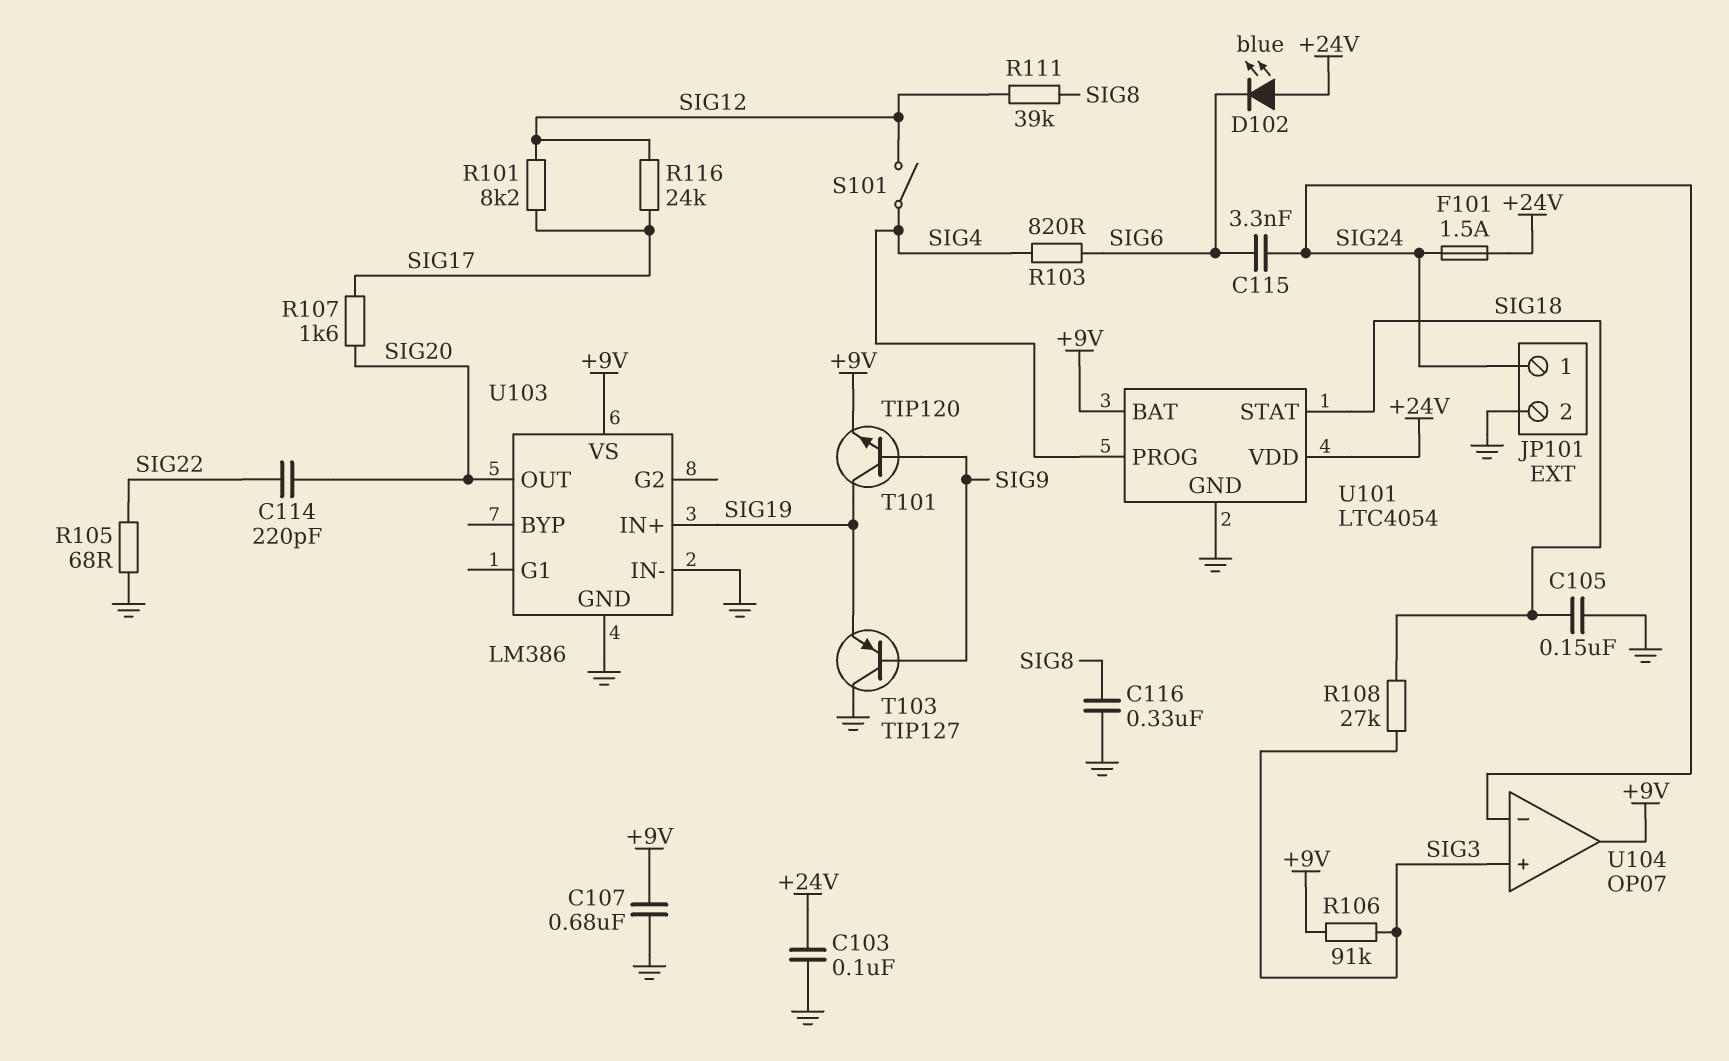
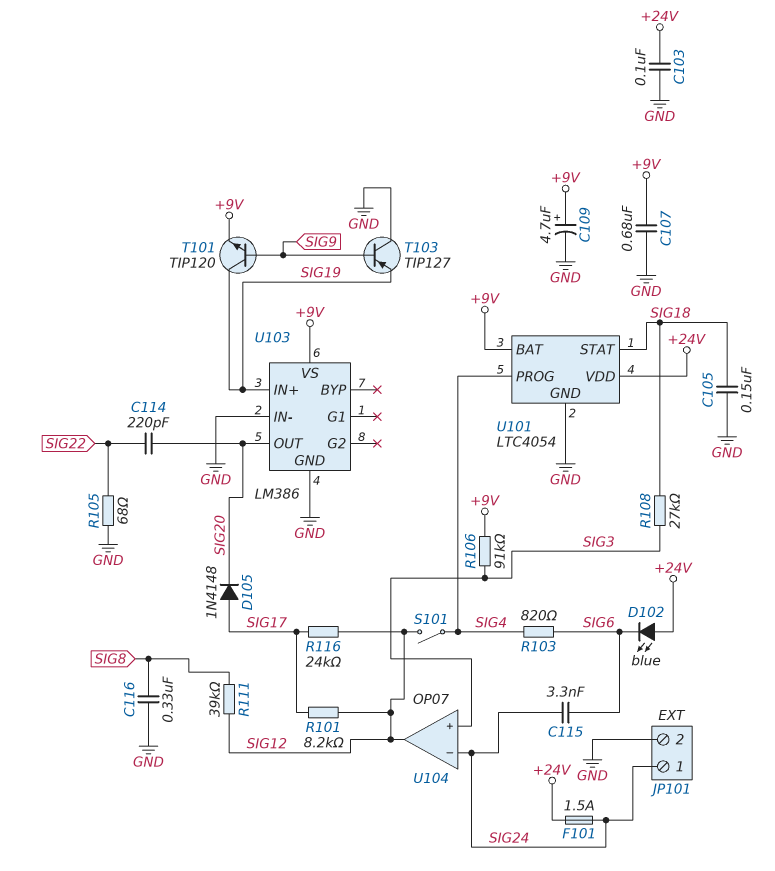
C109: none -> 4.7uF (plus +9V, minus GND)
D105: none -> diode 1N4148 (A SIG17, K SIG20)
R107: 1.6k (SIG17, SIG20) -> none
U104 pin out: +9V -> SIG12

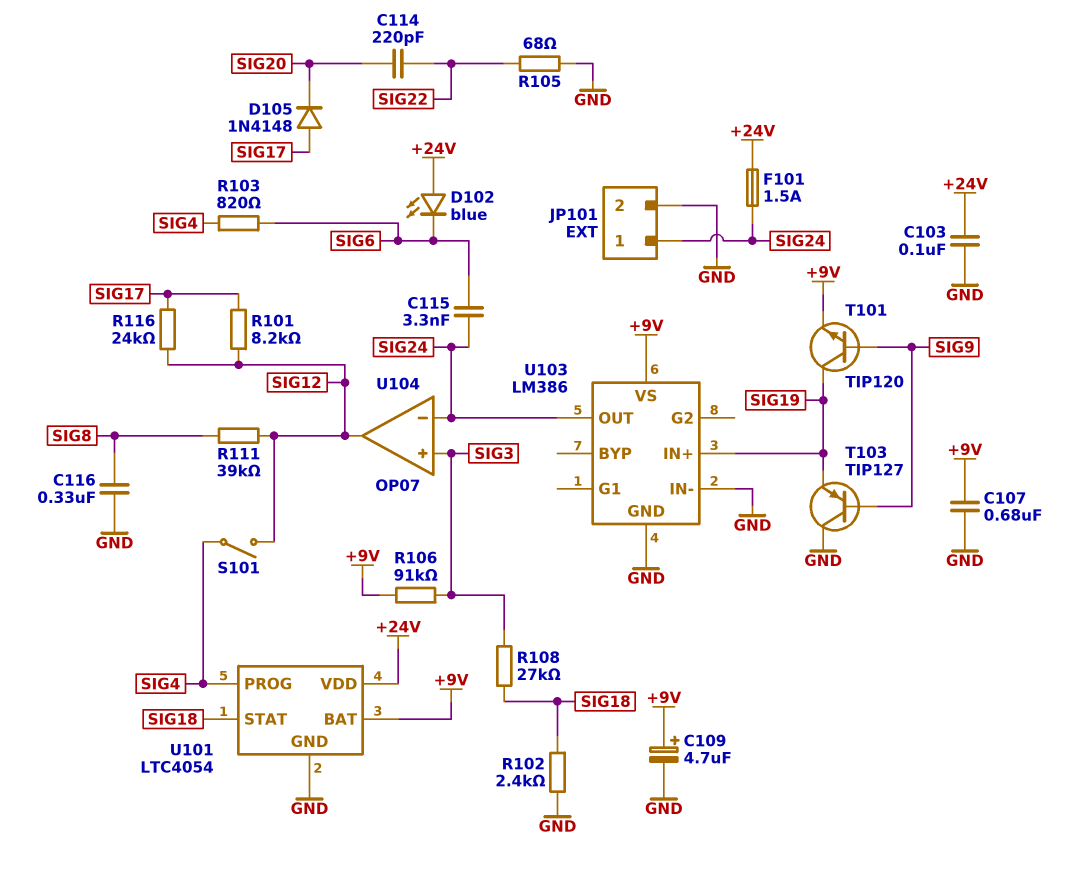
C105: 150nF (GND, SIG18) -> none
R102: none -> 2.4k (GND, SIG18)
U103 pin OUT: SIG20 -> SIG24

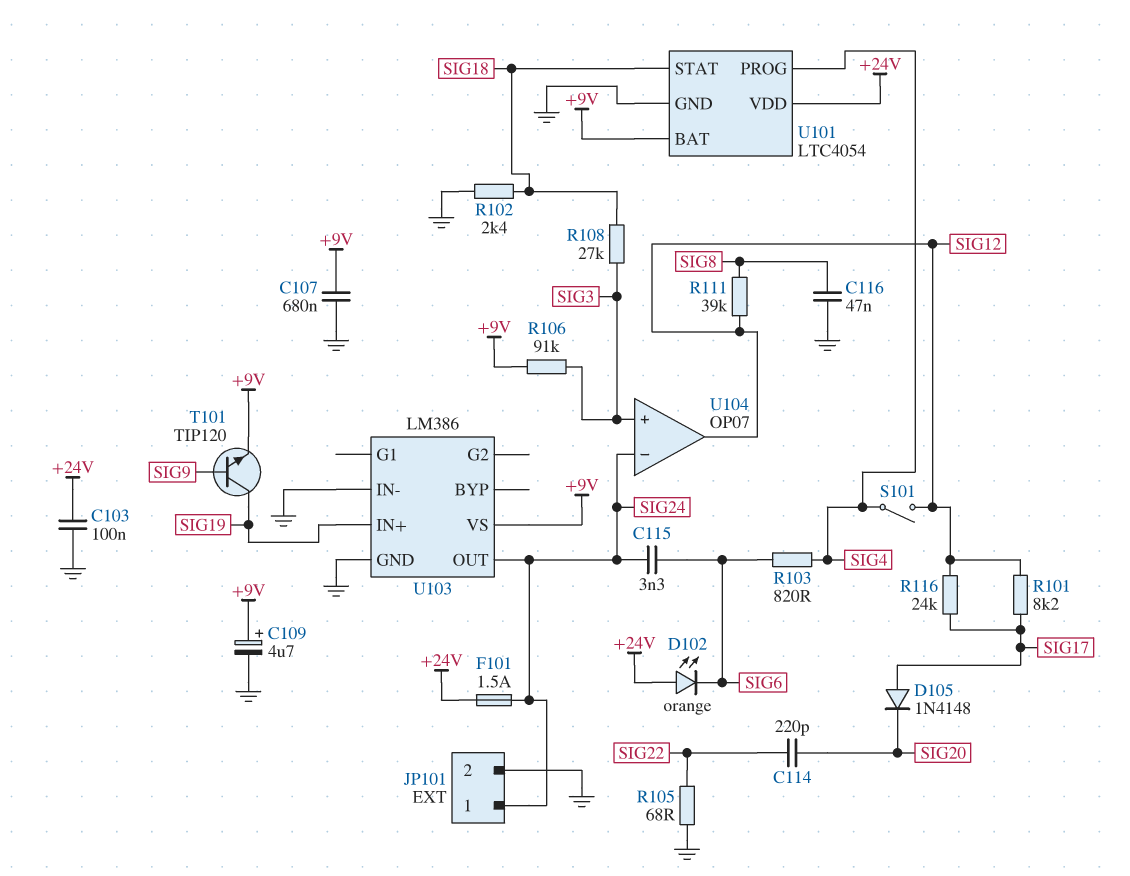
C116: 330nF (GND, SIG8) -> 47nF (GND, SIG8)
D102: LED blue (A +24V, K SIG6) -> LED orange (A +24V, K SIG6)
T103: PNP TIP127 (B SIG9, C GND, E SIG19) -> none

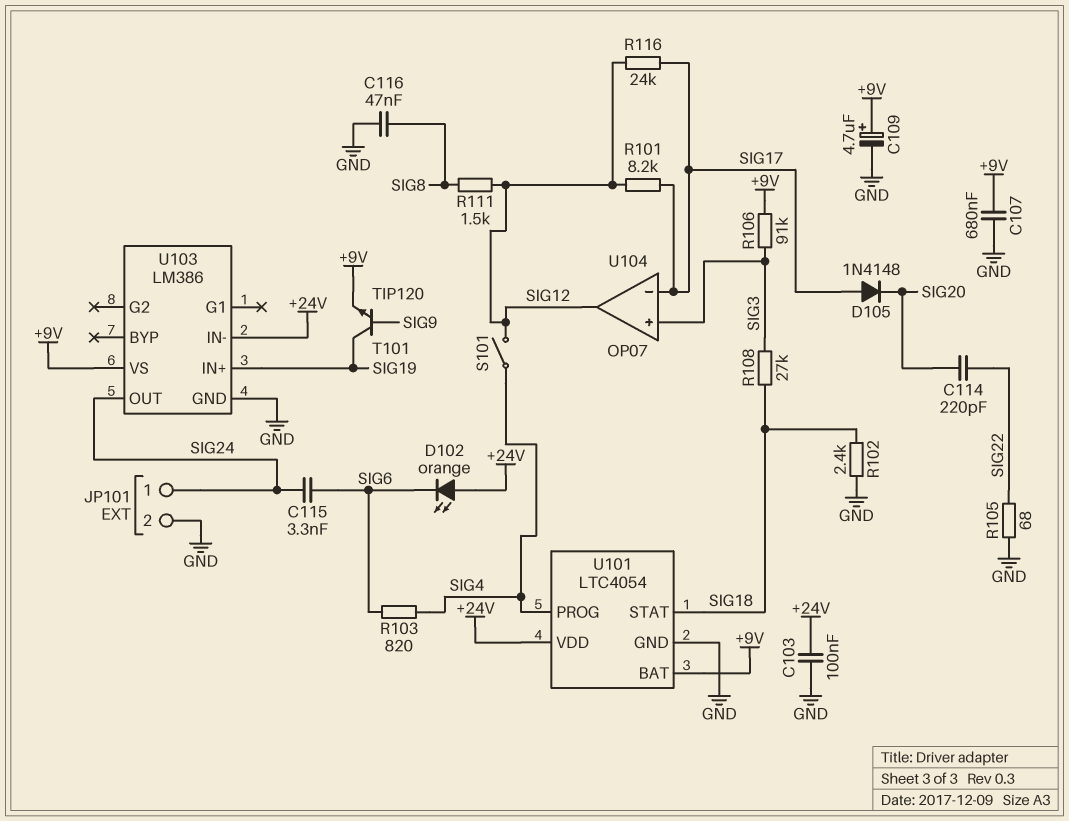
F101: 1.5A (+24V, SIG24) -> none
R111: 39k (SIG8, SIG12) -> 1.5k (SIG8, SIG12)
U103 pin IN-: GND -> +24V
U104 pin in-: SIG24 -> SIG17

